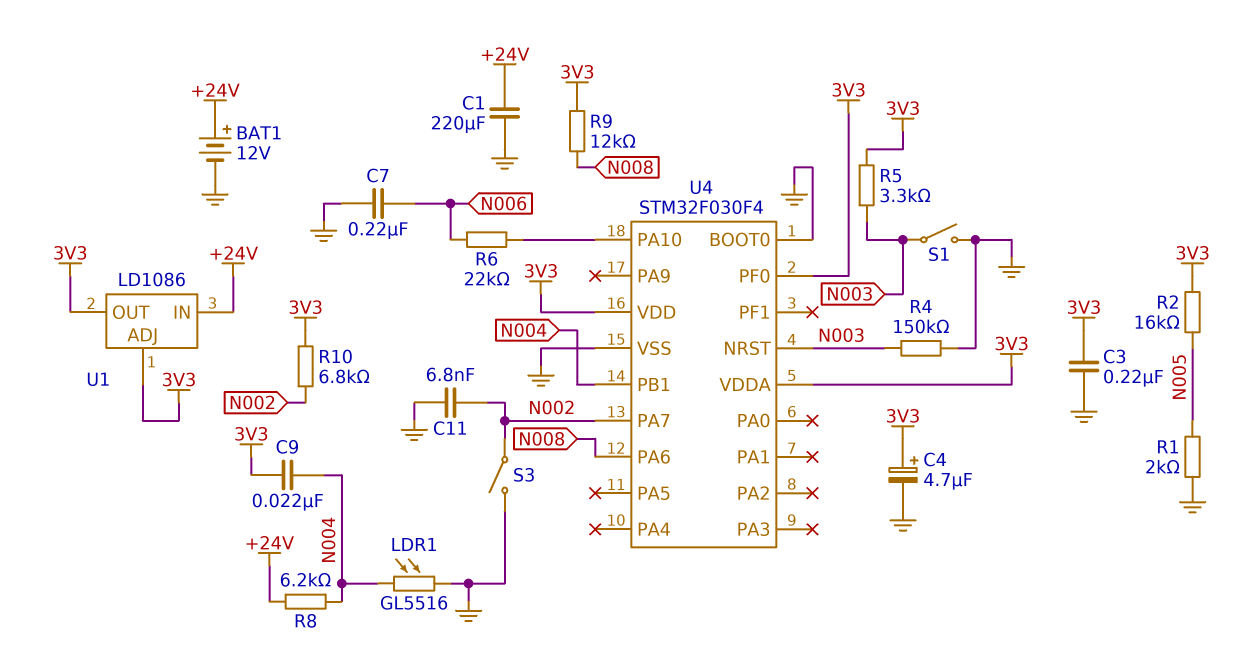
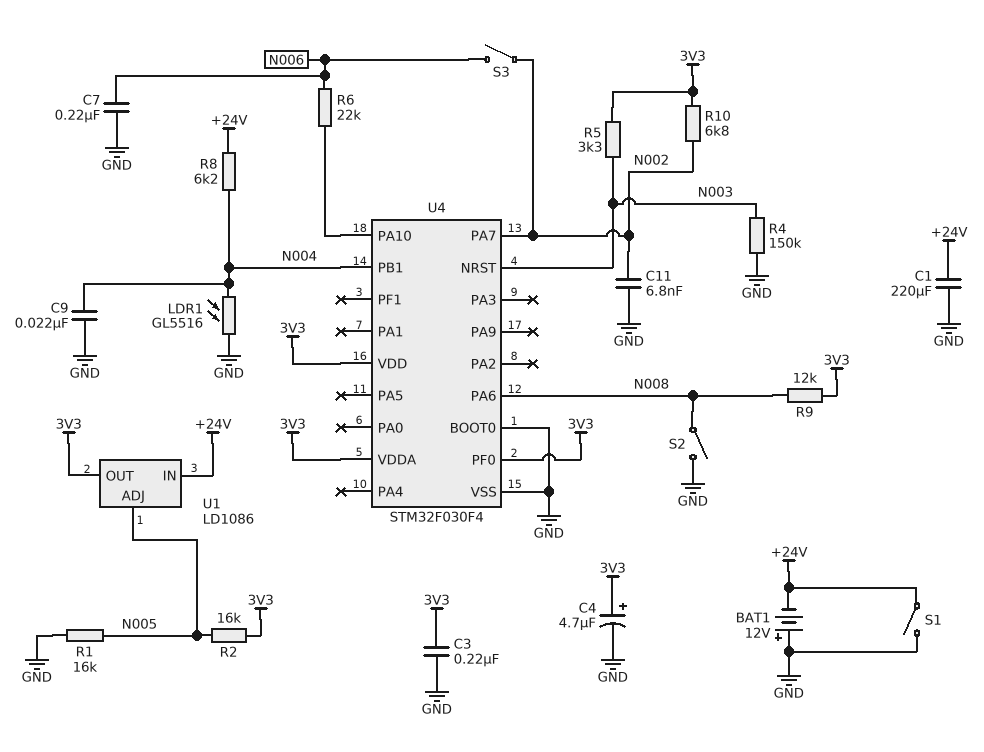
BAT1: 12V (plus +24V, minus GND) -> 12V (plus GND, minus +24V)
C9: 22nF (3V3, N004) -> 22nF (GND, N004)
R1: 2k (GND, N005) -> 16k (GND, N005)
S1: switch (GND, N003) -> switch (+24V, GND)
S2: none -> switch (GND, N008)
S3: switch (GND, N002) -> switch (N002, N006)
U1 pin ADJ: 3V3 -> N005

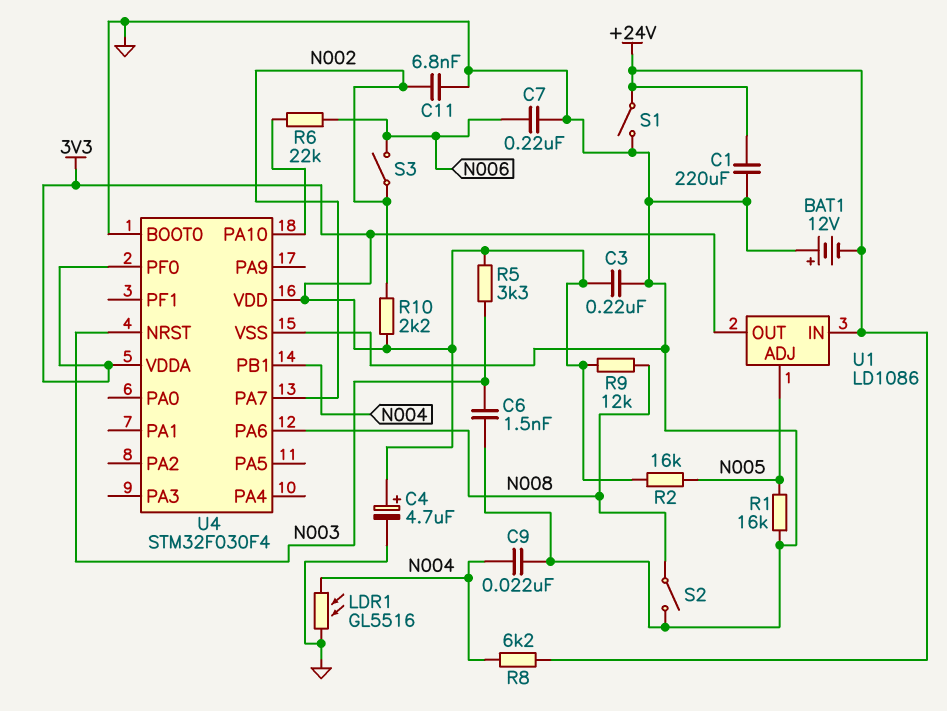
C6: none -> 1.5nF (GND, N003)
R4: 150k (GND, N003) -> none
R10: 6.8k (3V3, N002) -> 2.2k (3V3, N002)

